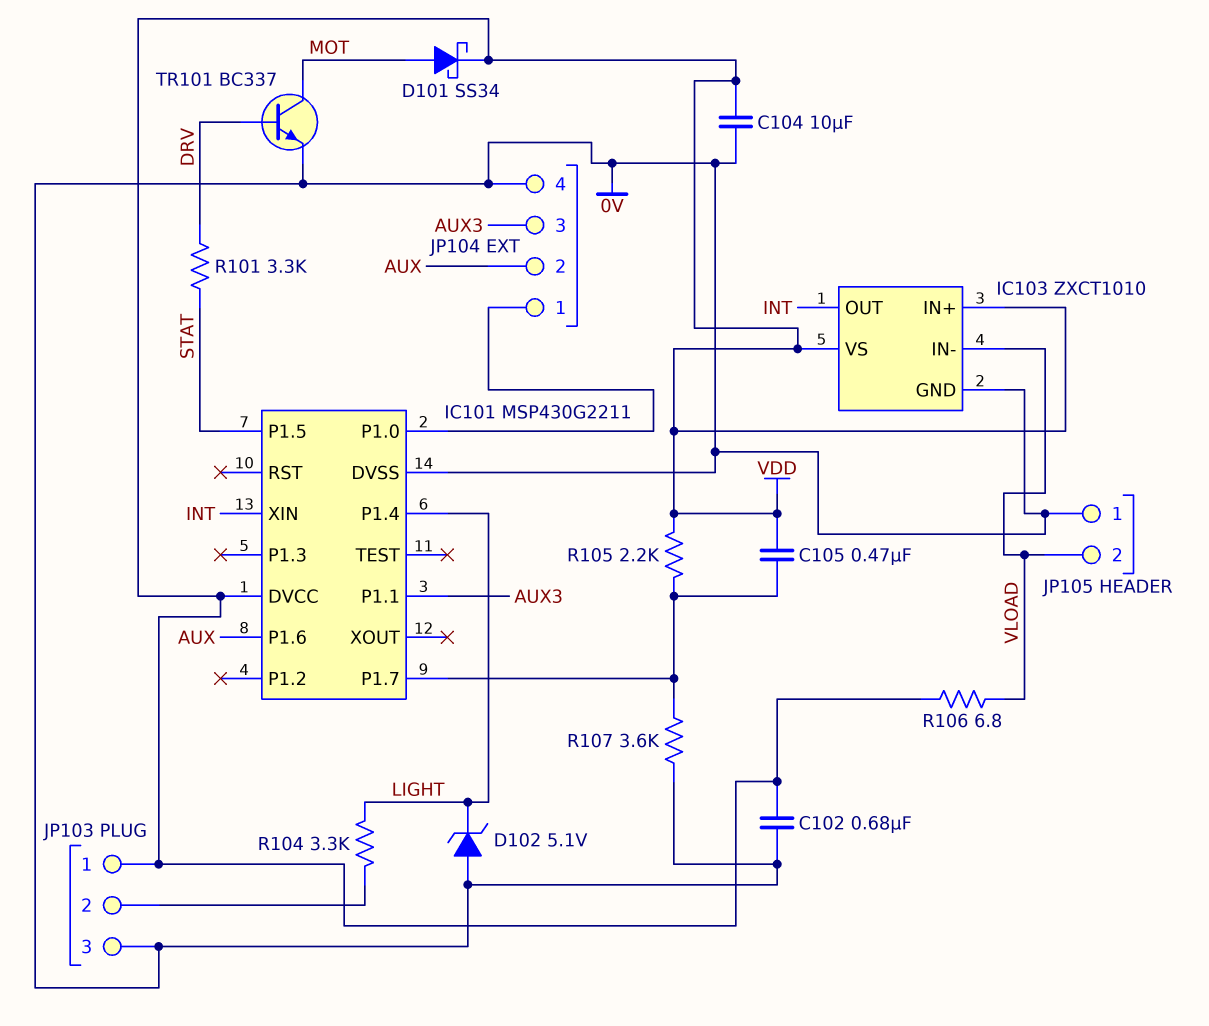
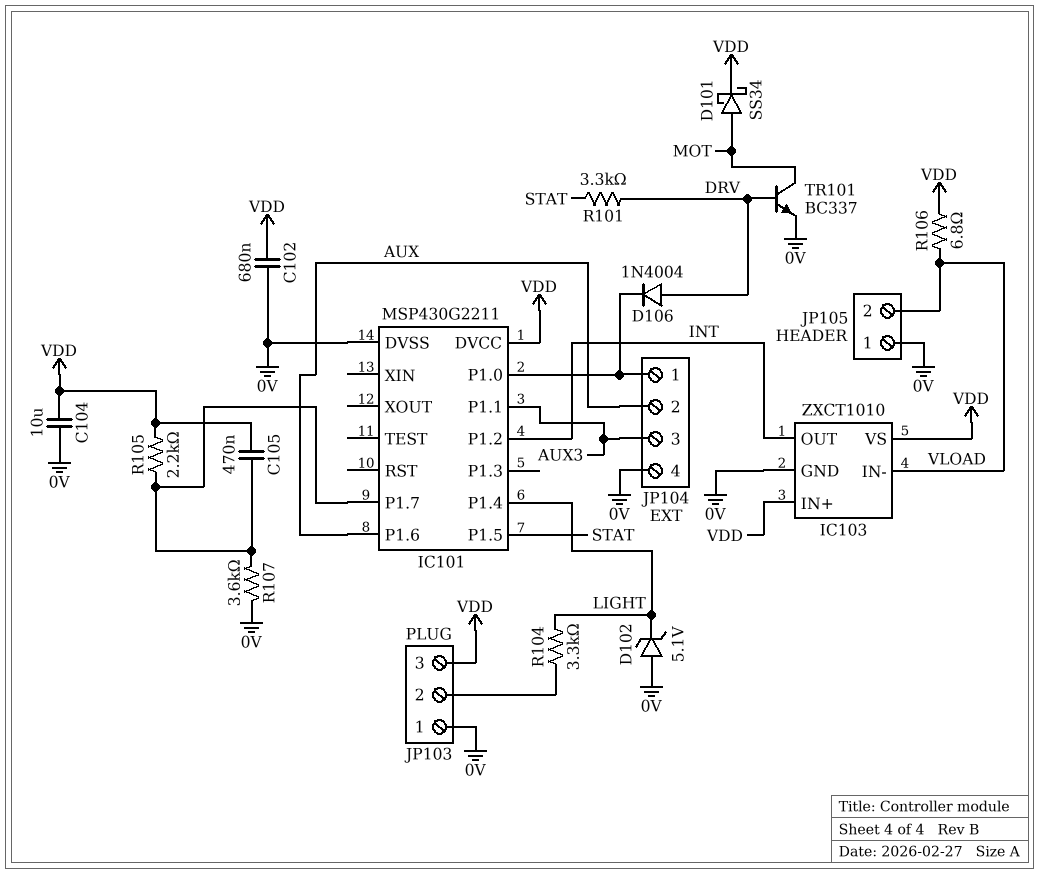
D106: none -> diode 1N4004 (A DRV, K IC101/P1.0)
IC101 pin P1.2: none -> INT
IC101 pin XIN: INT -> none
JP103 pin 1: VDD -> 0V
JP103 pin 3: 0V -> VDD

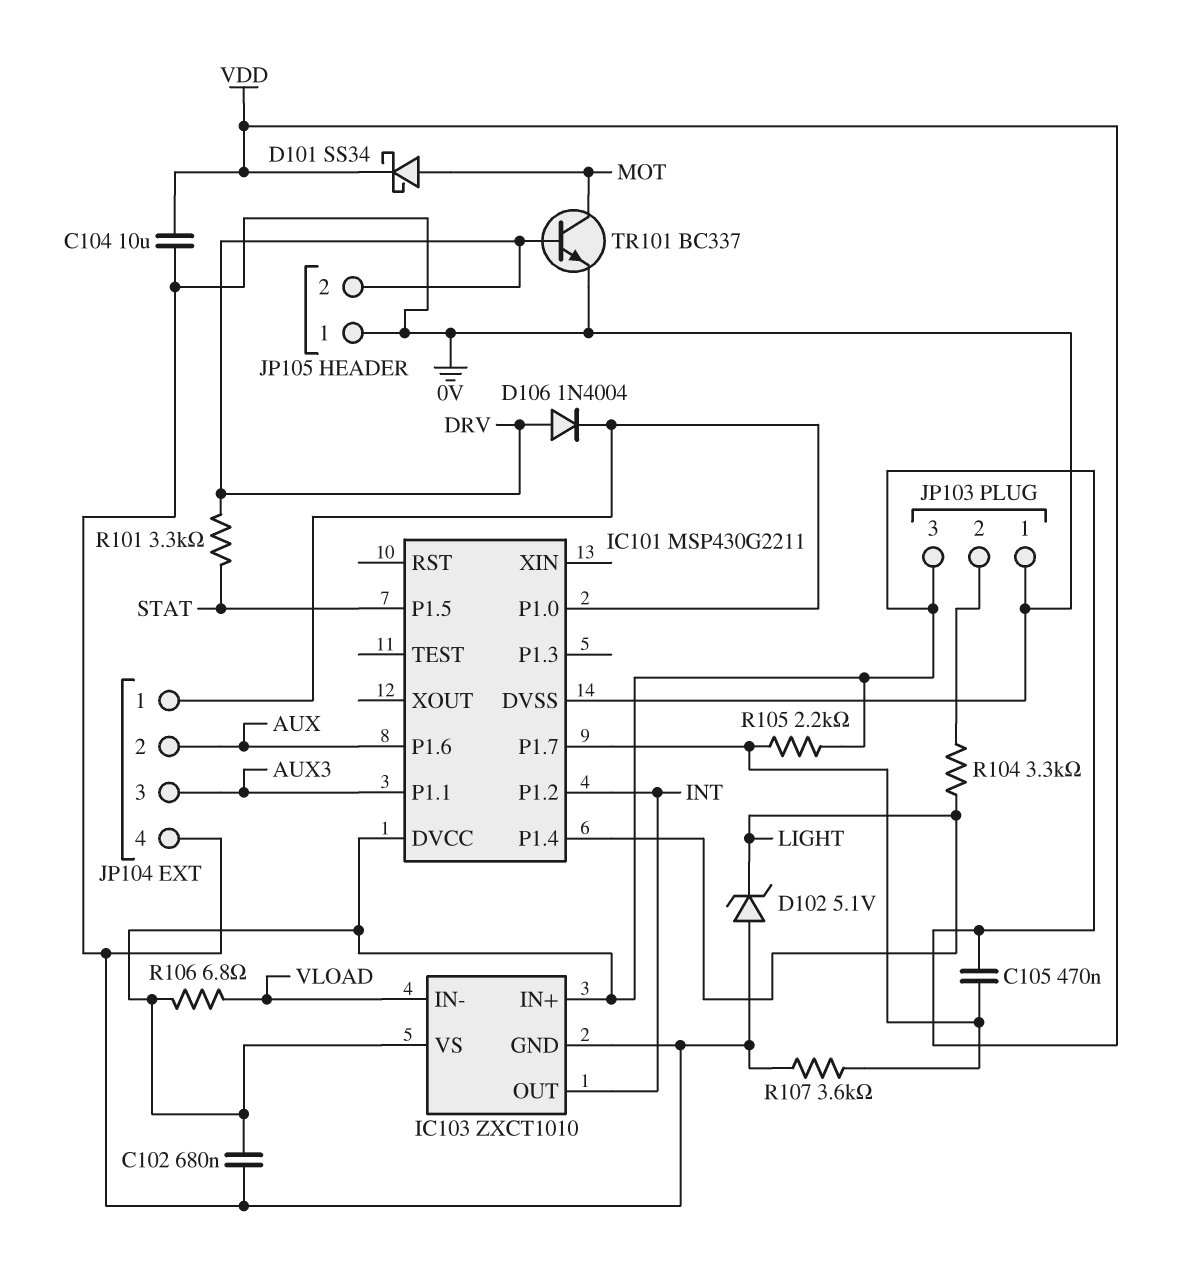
JP105 pin 2: VLOAD -> DRV

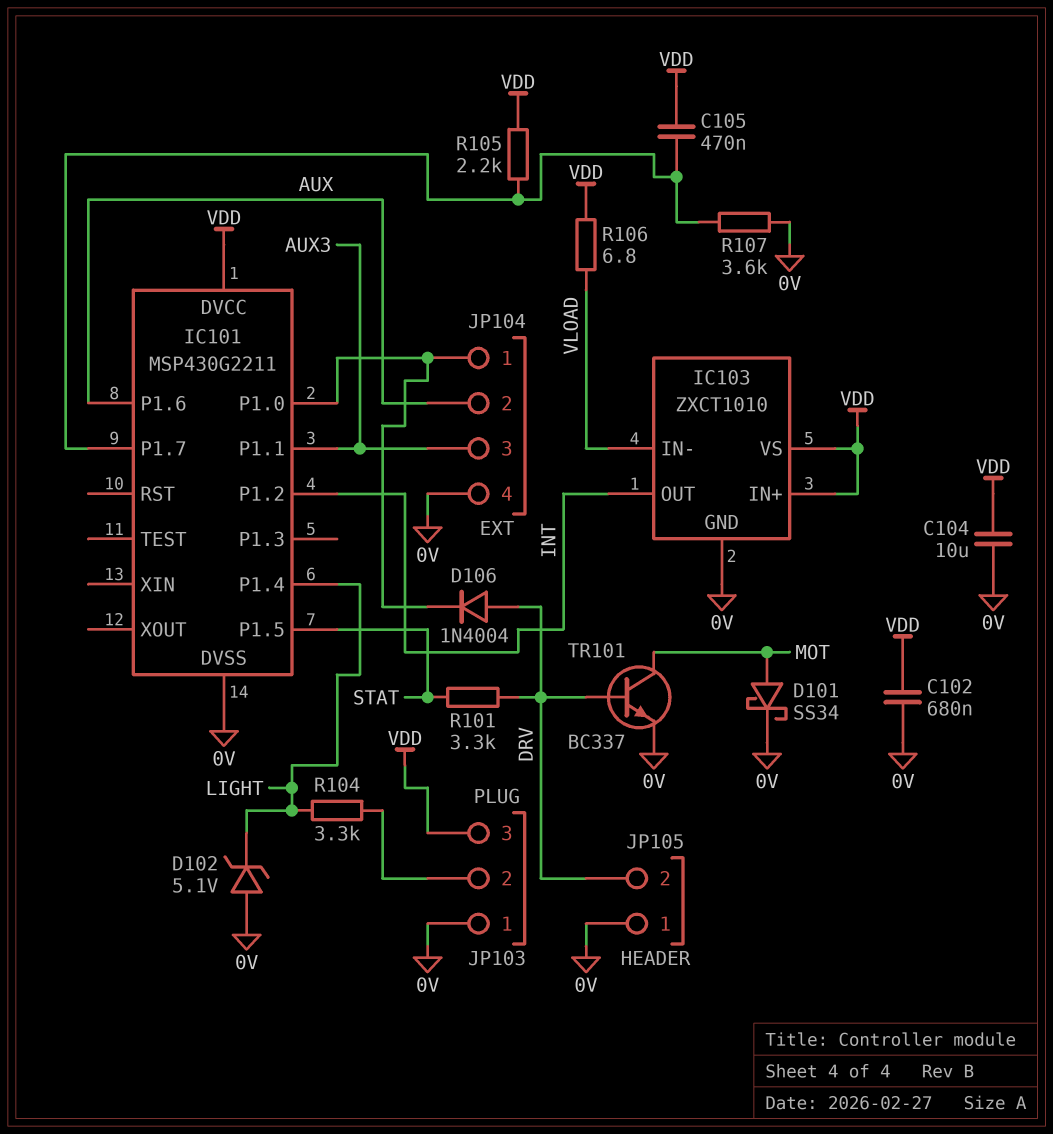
D101: schottky SS34 (A MOT, K VDD) -> schottky SS34 (A MOT, K 0V)

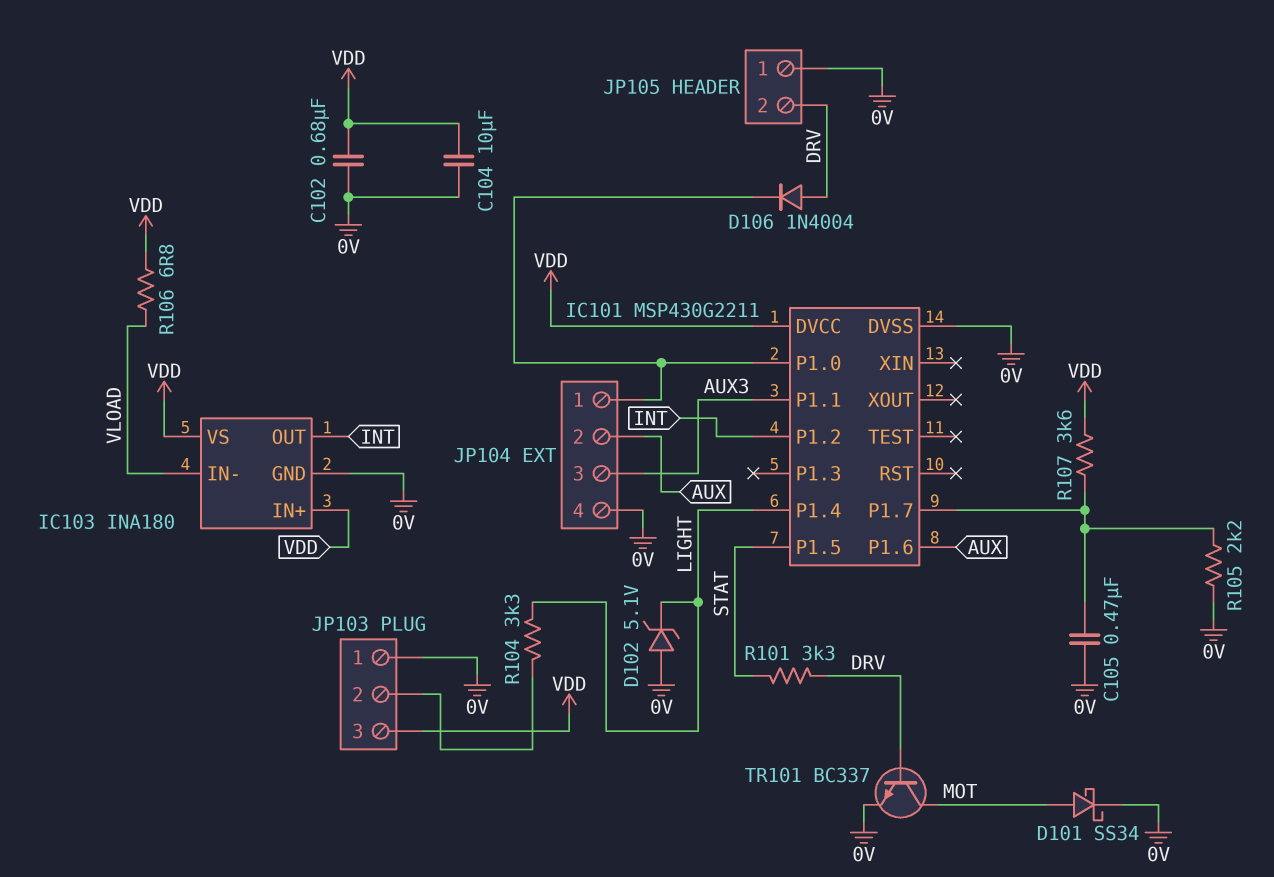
C105: 470nF (IC101/P1.7, VDD) -> 470nF (0V, IC101/P1.7)
IC103: ZXCT1010 -> INA180
R105: 2.2k (IC101/P1.7, VDD) -> 2.2k (0V, IC101/P1.7)
R107: 3.6k (0V, IC101/P1.7) -> 3.6k (IC101/P1.7, VDD)

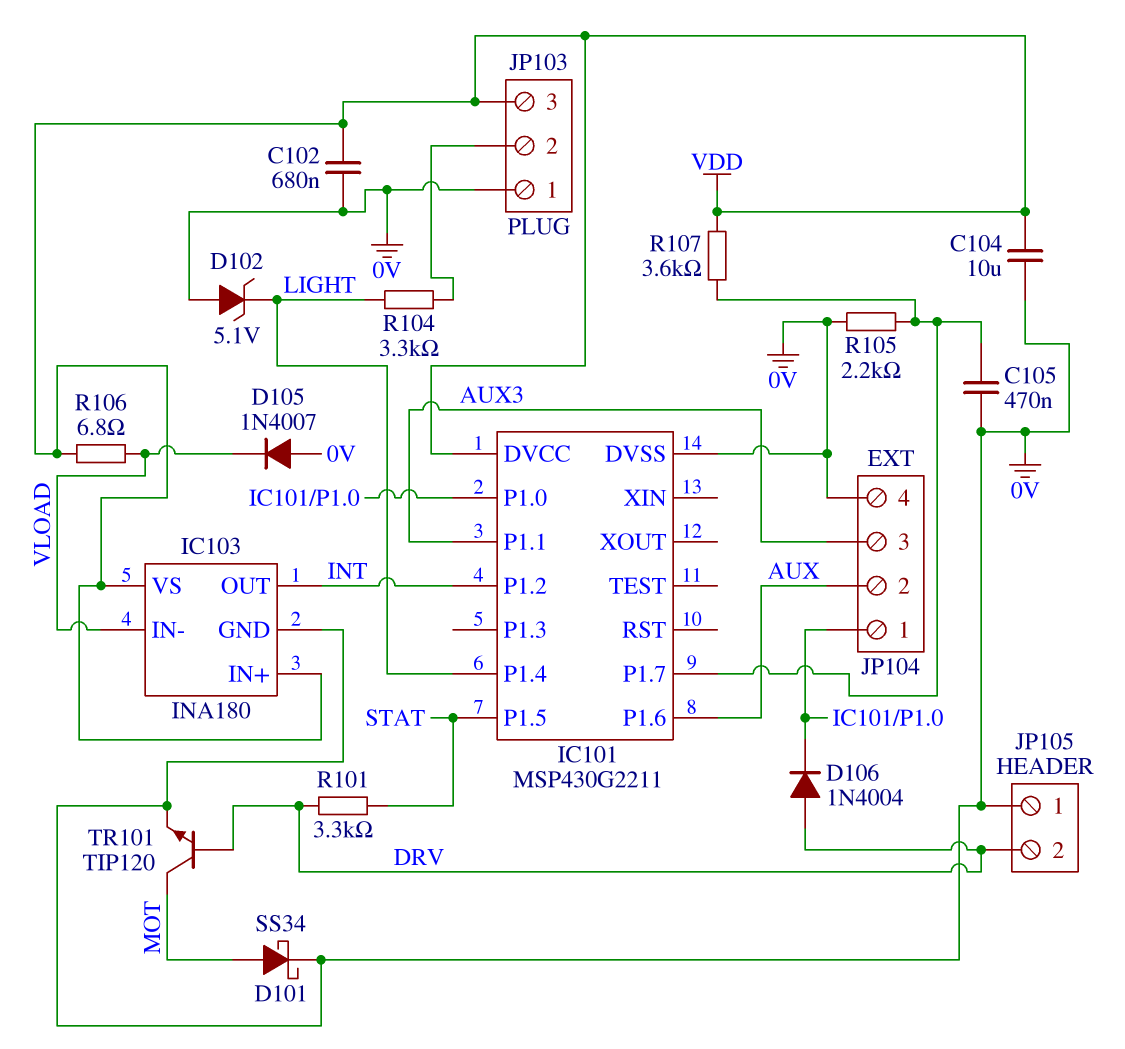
D105: none -> diode 1N4007 (A 0V, K VLOAD)
TR101: NPN BC337 (B DRV, C MOT, E 0V) -> NPN TIP120 (B DRV, C MOT, E 0V)

